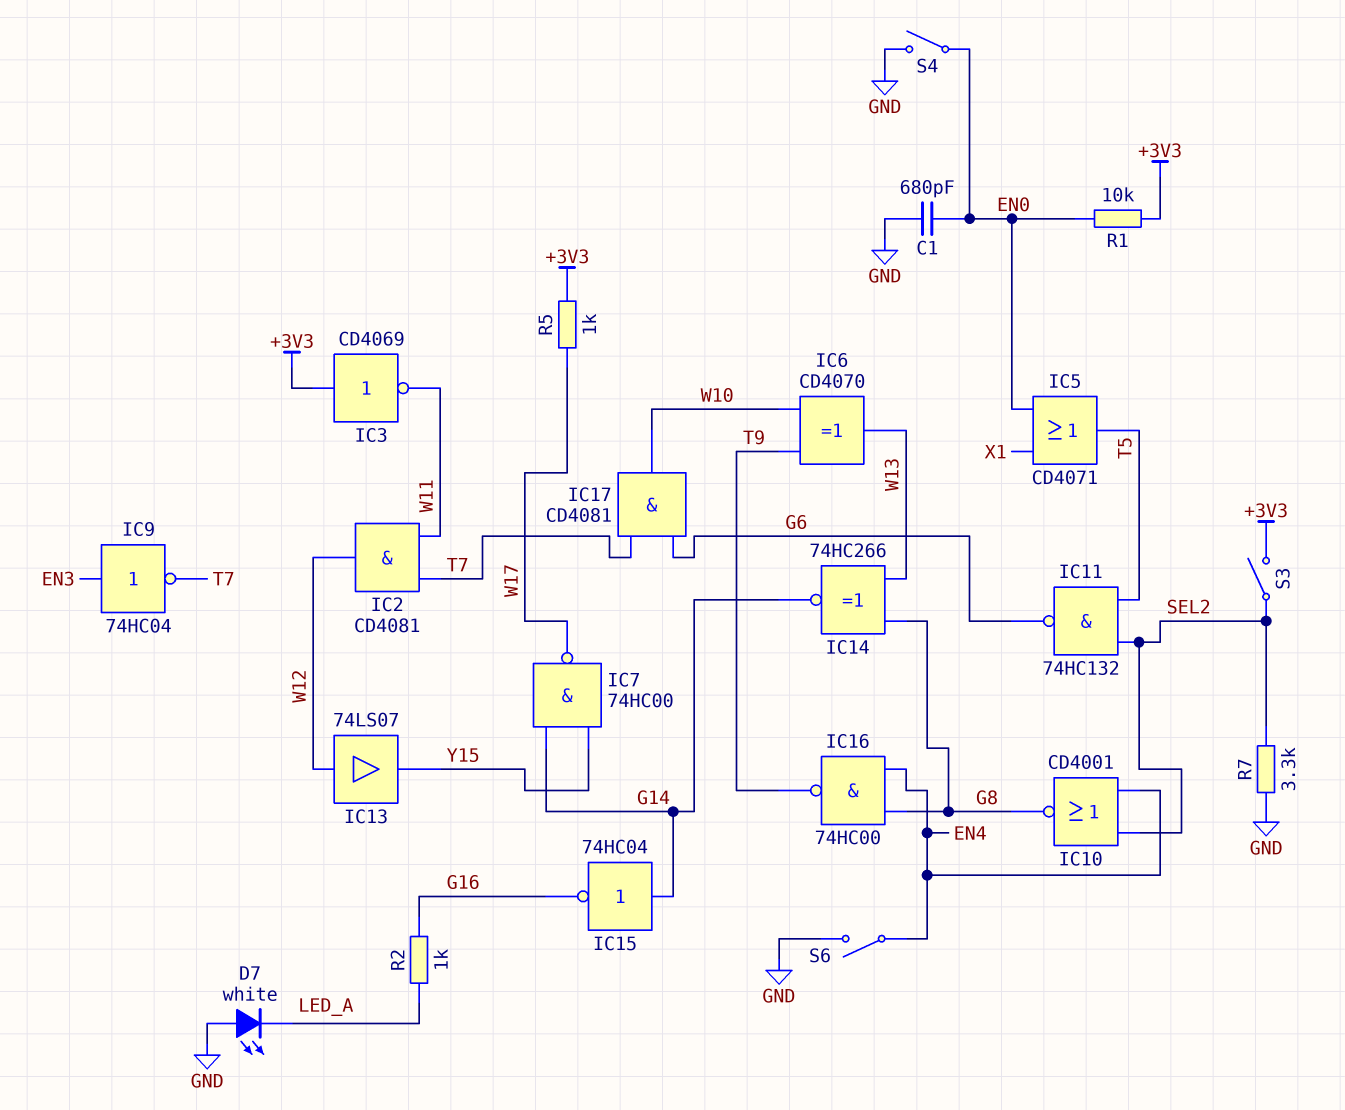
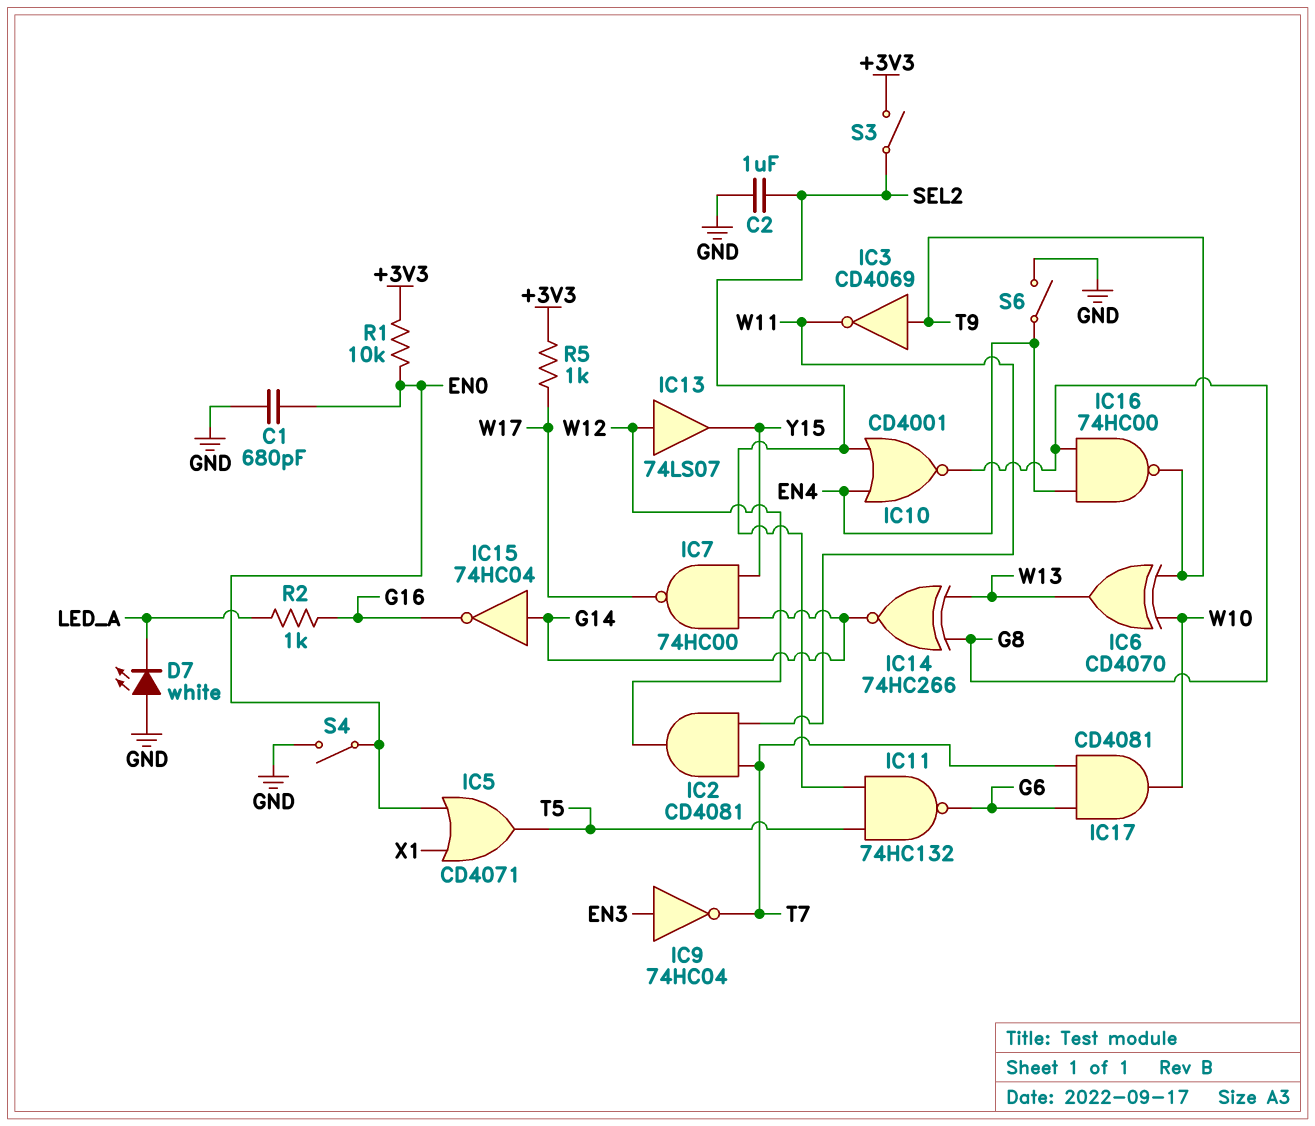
C2: none -> 1uF (GND, SEL2)
IC3: NOT CD4069 (in +3V3, out W11) -> NOT CD4069 (in T9, out W11)
R7: 3.3k (GND, SEL2) -> none

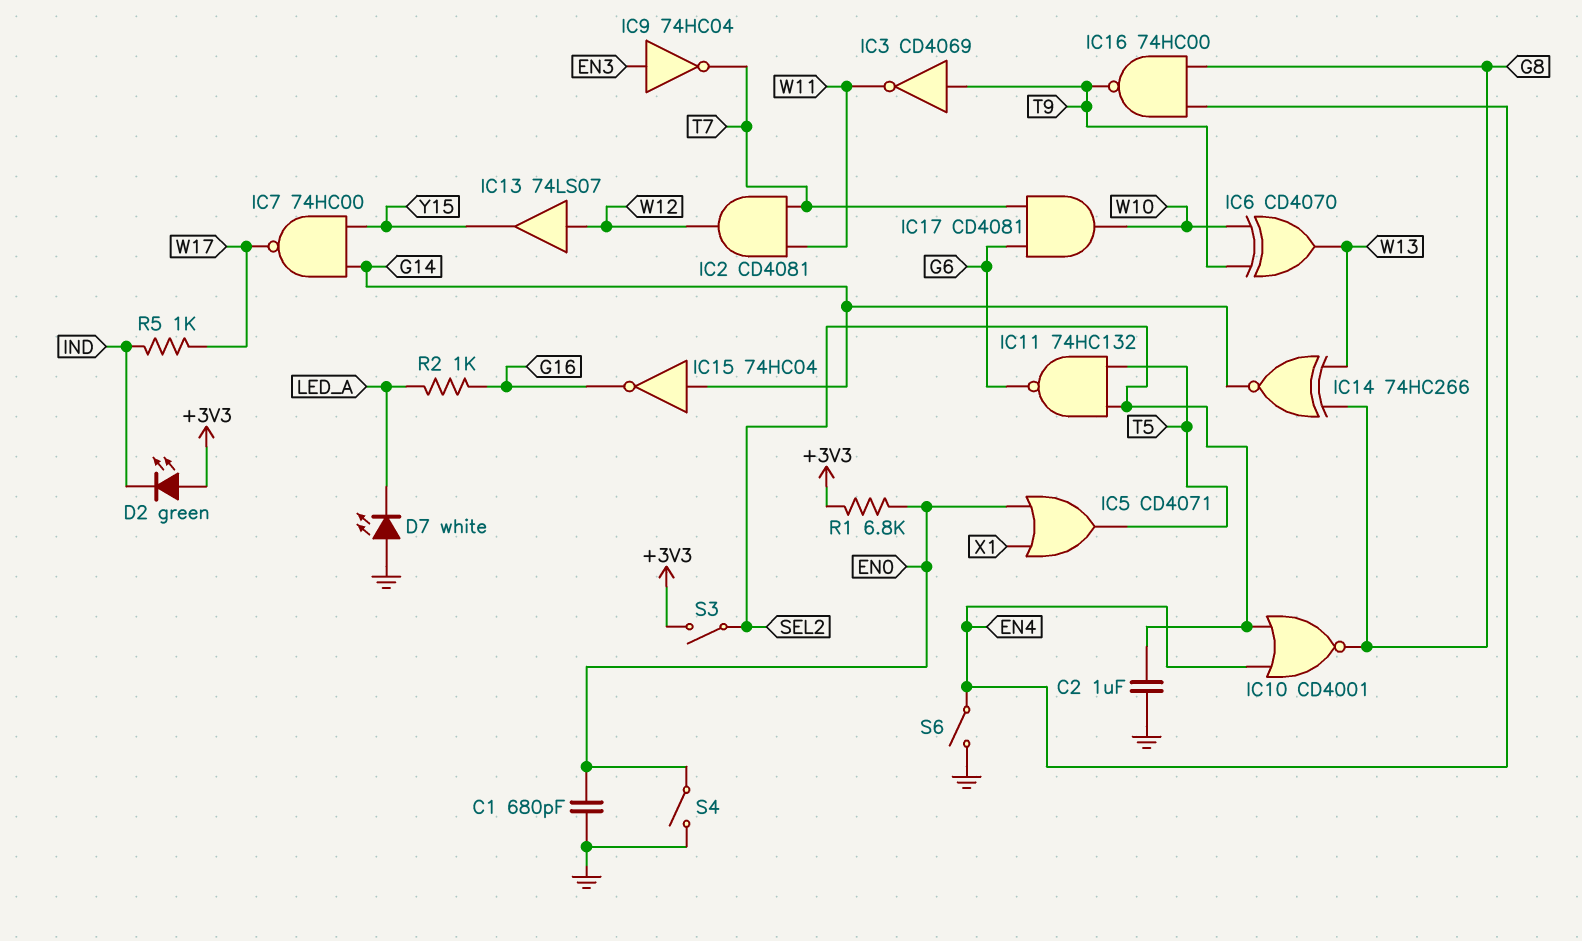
D2: none -> LED green (A +3V3, K IND)
R1: 10k (+3V3, EN0) -> 6.8k (+3V3, EN0)
R5: 1k (+3V3, W17) -> 1k (IND, W17)

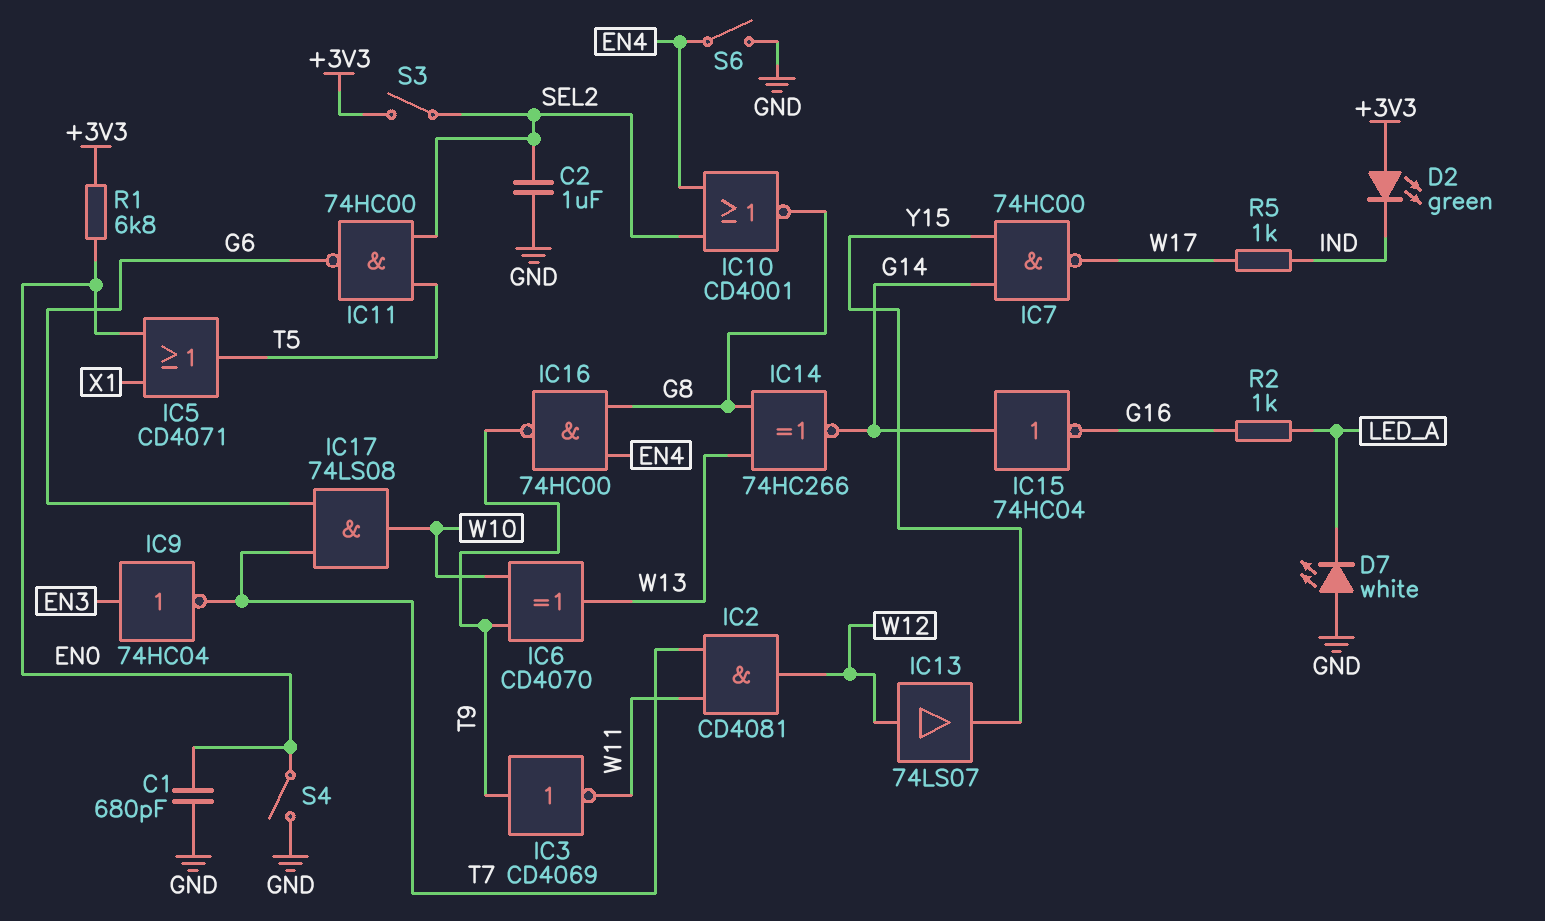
IC11: NAND 74HC132 (in SEL2, in T5, out G6) -> NAND 74HC00 (in SEL2, in T5, out G6)
IC17: AND CD4081 (in G6, in T7, out W10) -> AND 74LS08 (in G6, in T7, out W10)

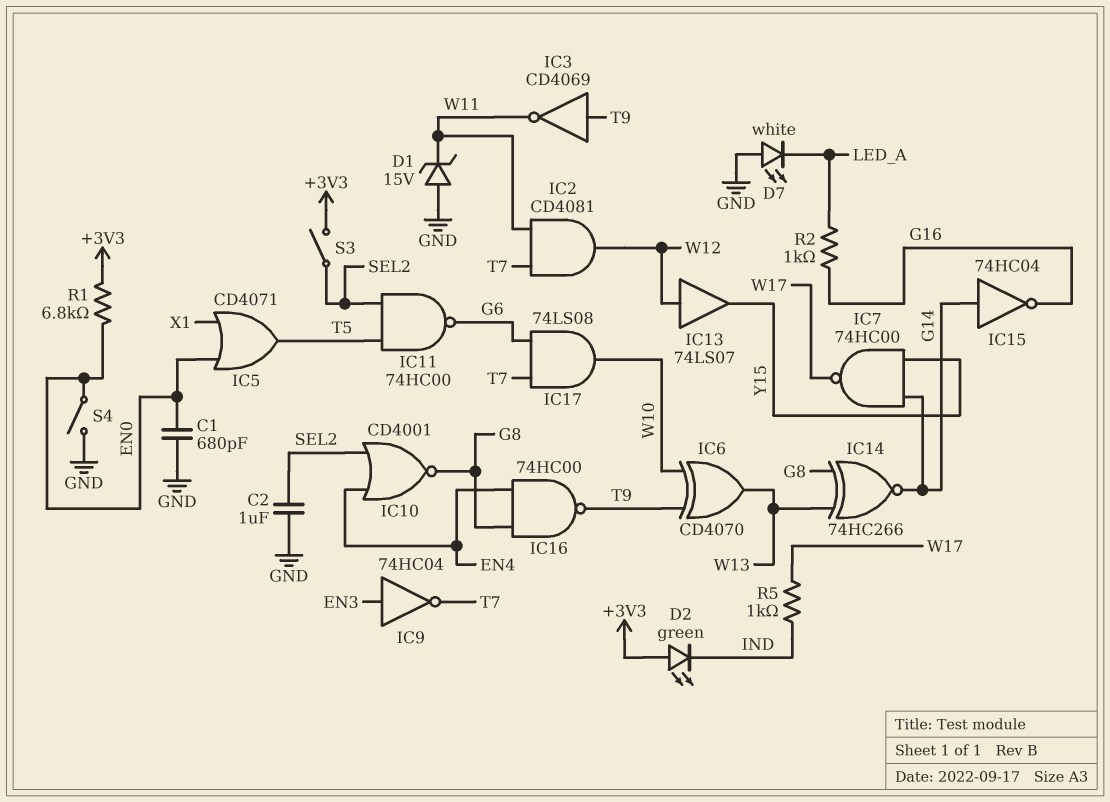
D1: none -> zener 15V (A GND, K W11)
S6: switch (EN4, GND) -> none

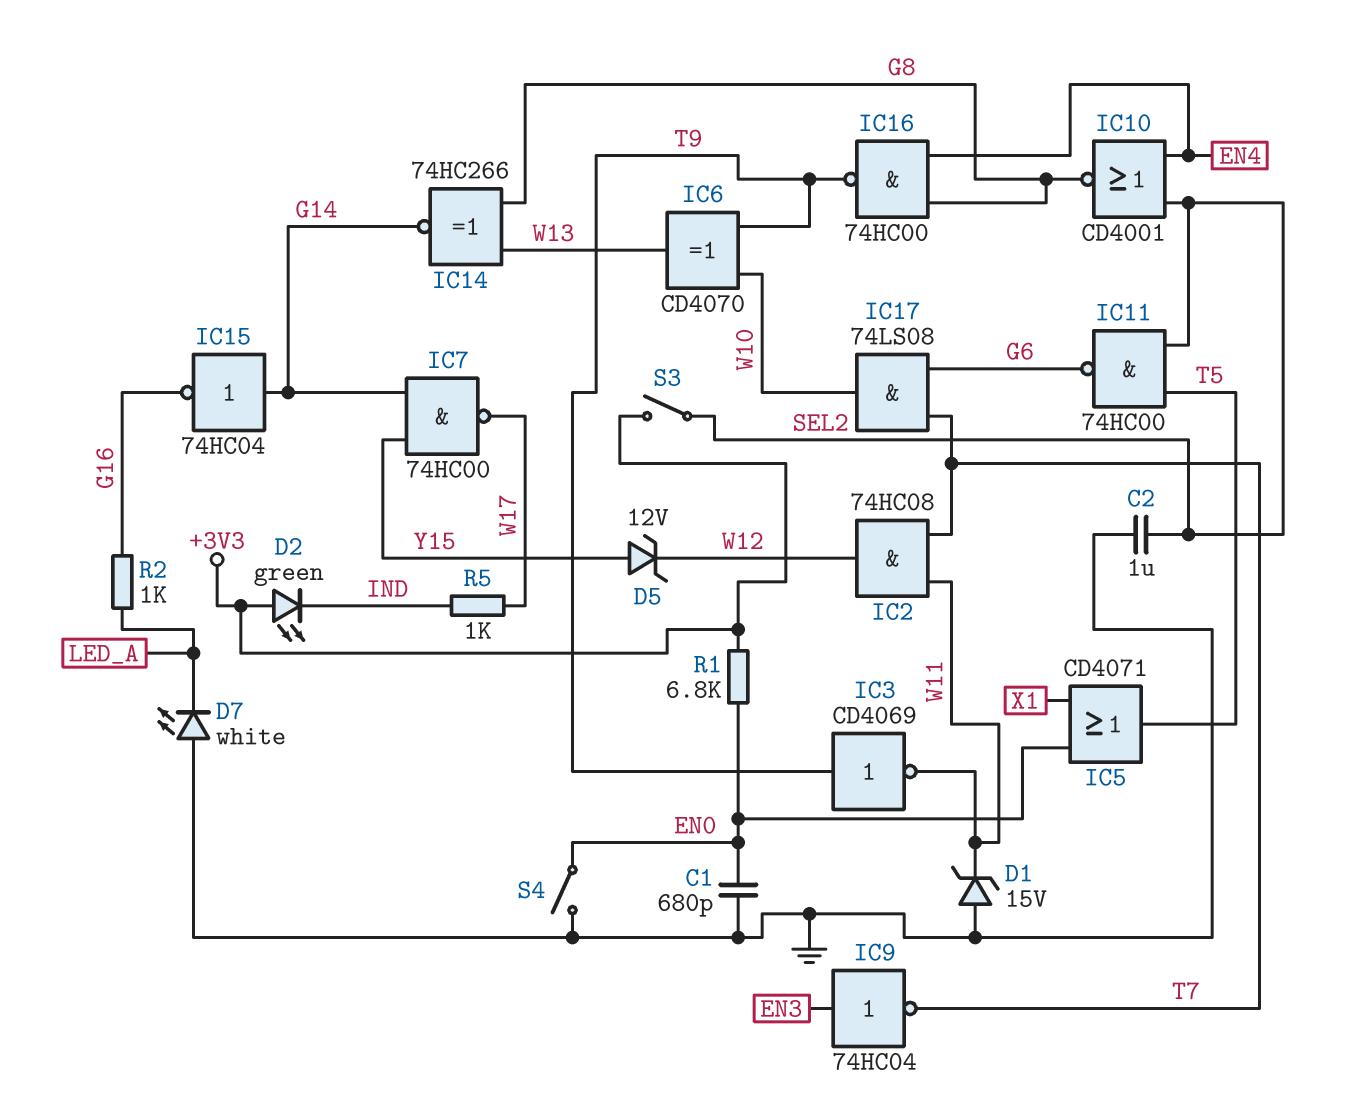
D5: none -> zener 12V (A Y15, K W12)
IC2: AND CD4081 (in T7, in W11, out W12) -> AND 74HC08 (in T7, in W11, out W12)
IC13: buffer 74LS07 (in W12, out Y15) -> none

